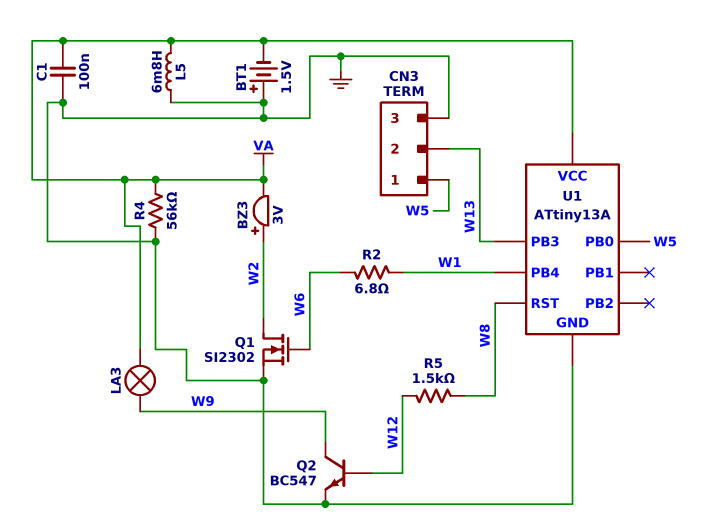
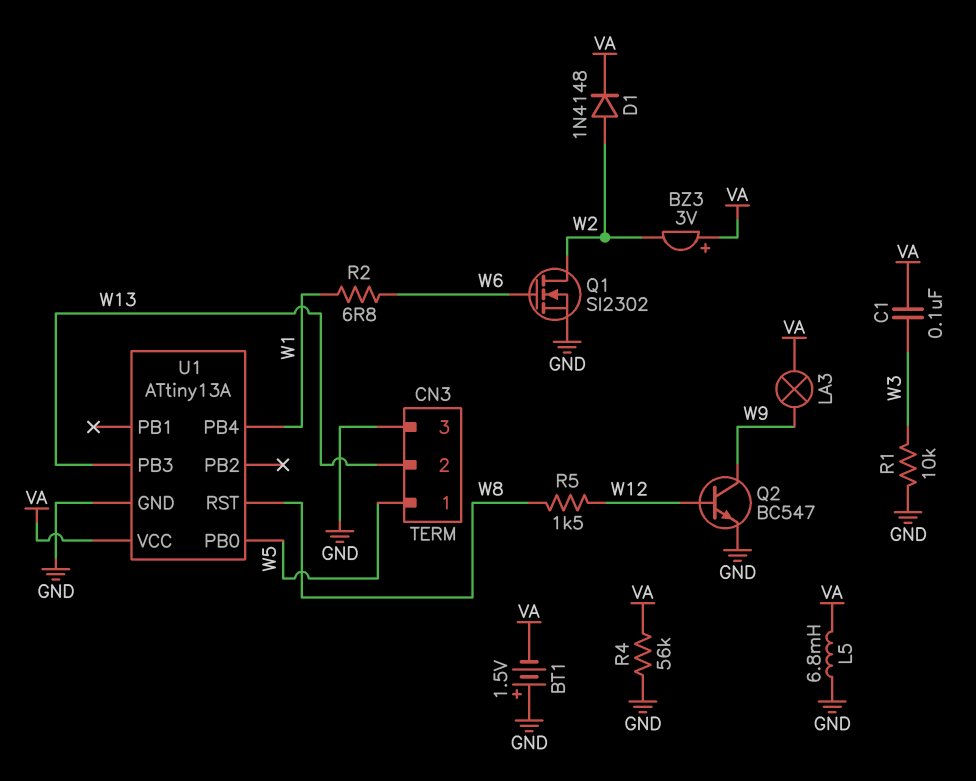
BZ3: buzzer 3V (plus W2, minus VA) -> buzzer 3V (plus VA, minus W2)
C1: 100nF (GND, VA) -> 100nF (VA, W3)
D1: none -> diode 1N4148 (A W2, K VA)
R1: none -> 10k (GND, W3)

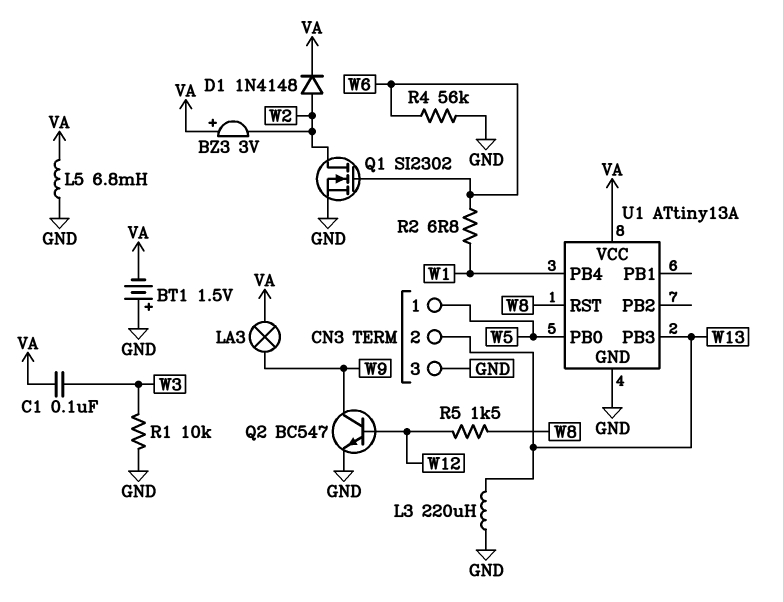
L3: none -> 220uH (GND, W13)
R4: 56k (GND, VA) -> 56k (GND, W6)

